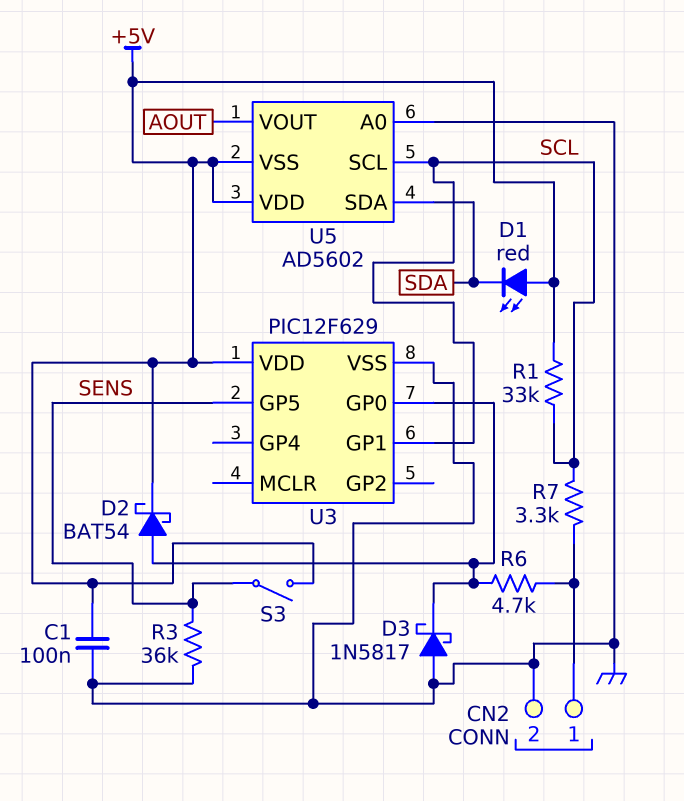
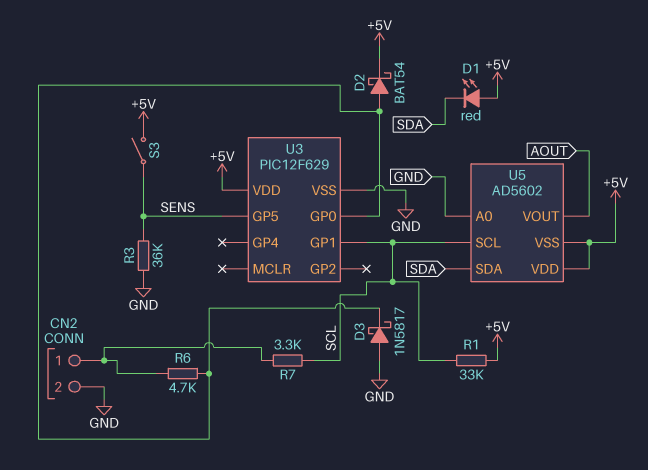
C1: 100nF (+5V, GND) -> none

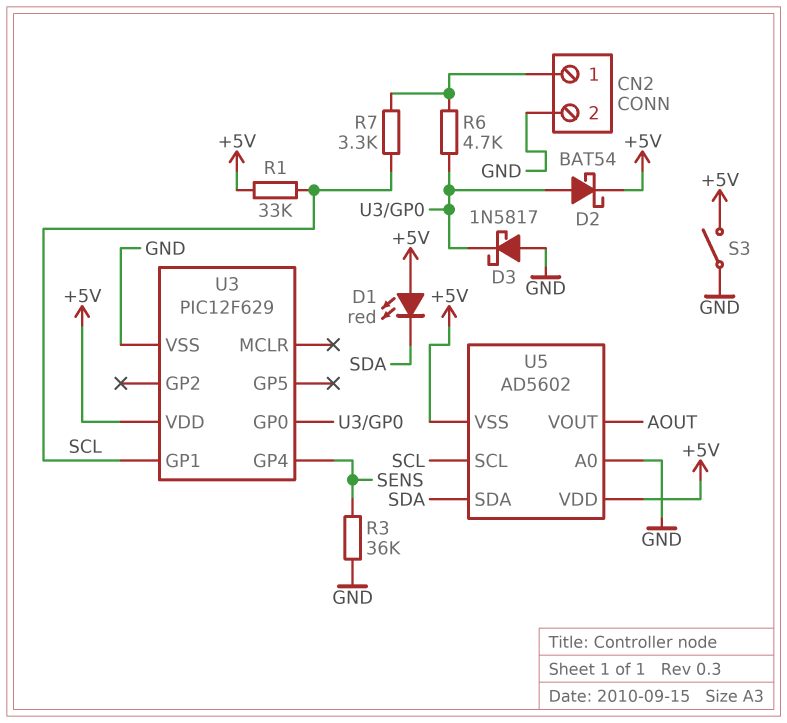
S3: switch (+5V, SENS) -> switch (+5V, GND)
U3 pin GP4: none -> SENS
U3 pin GP5: SENS -> none

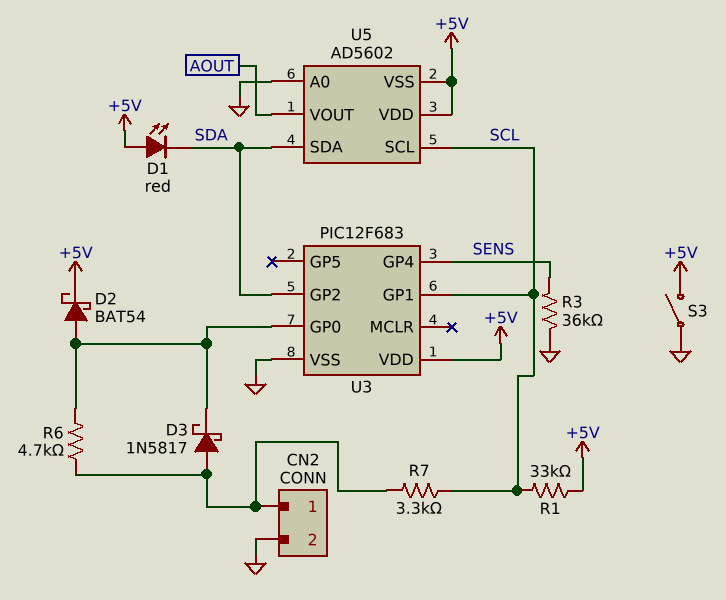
D3: schottky 1N5817 (A GND, K U3/GP0) -> schottky 1N5817 (A CN2/1, K U3/GP0)
U3: PIC12F629 -> PIC12F683
U3 pin GP2: none -> SDA

